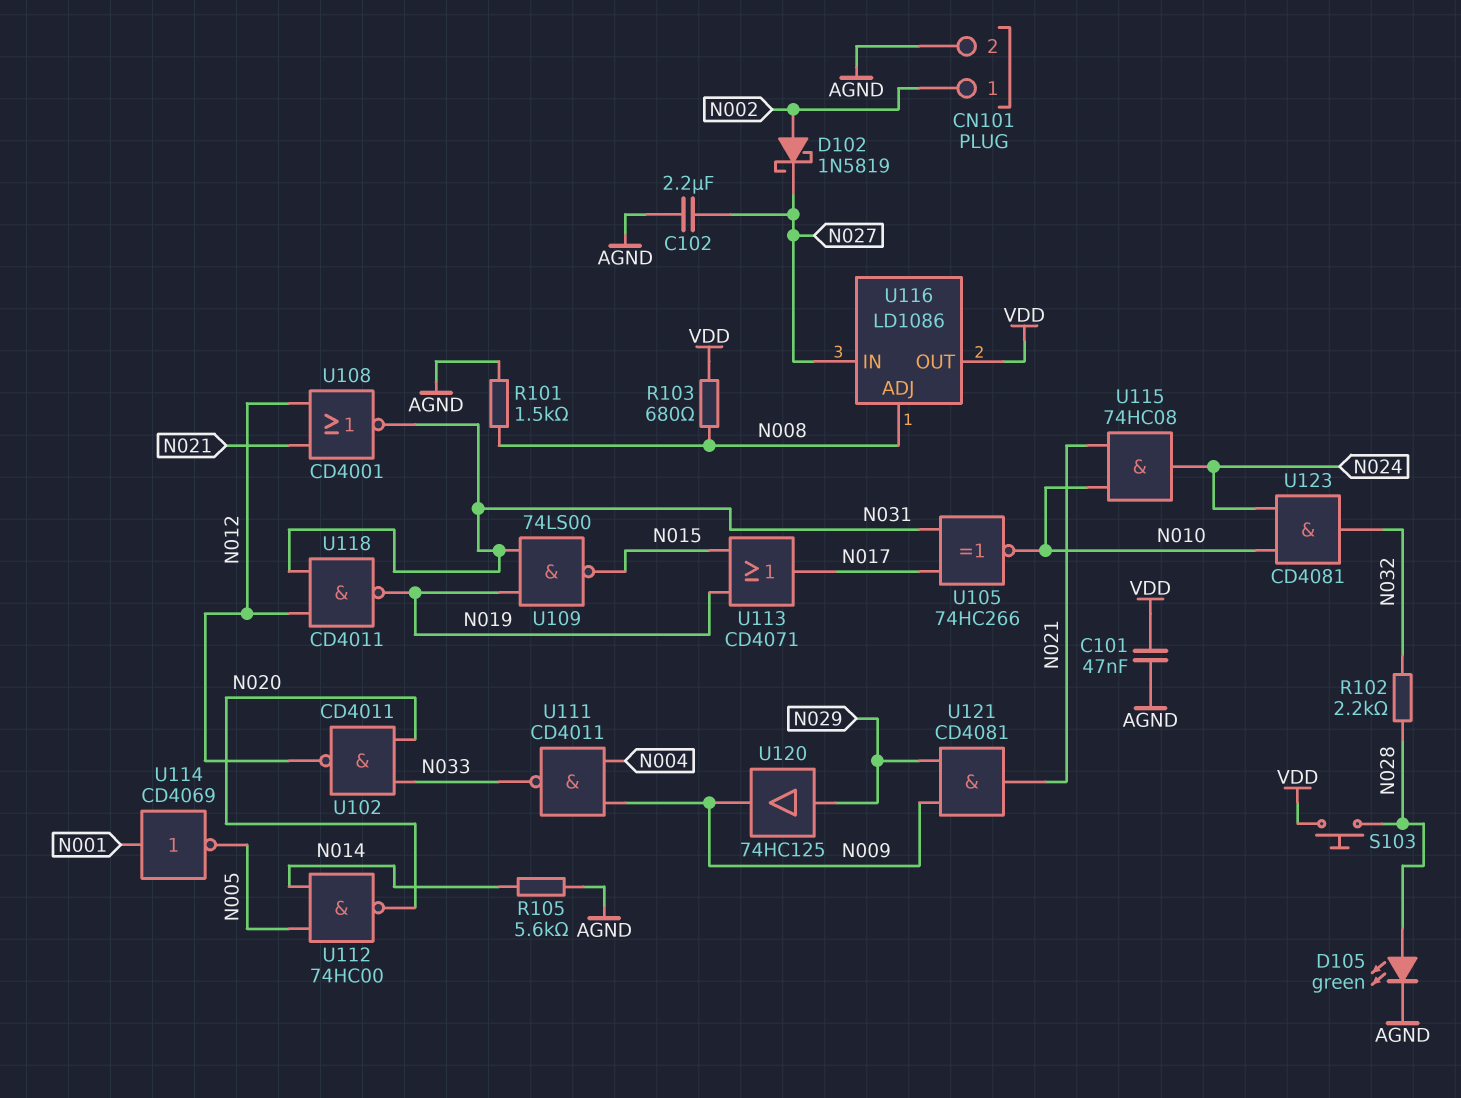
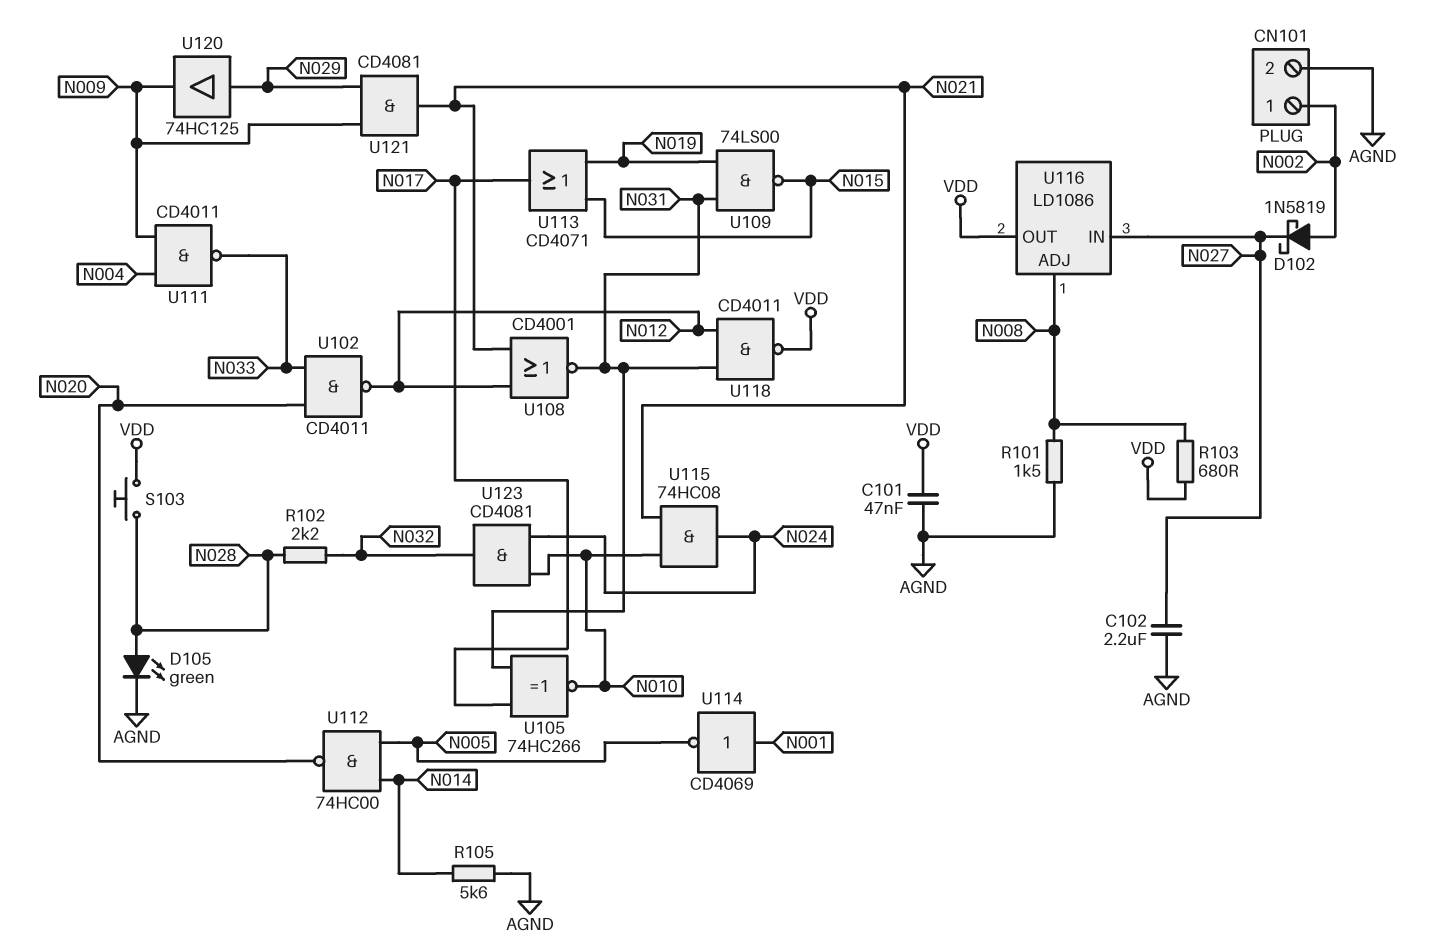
U118: NAND CD4011 (in N012, in N031, out N019) -> NAND CD4011 (in N012, in N031, out VDD)

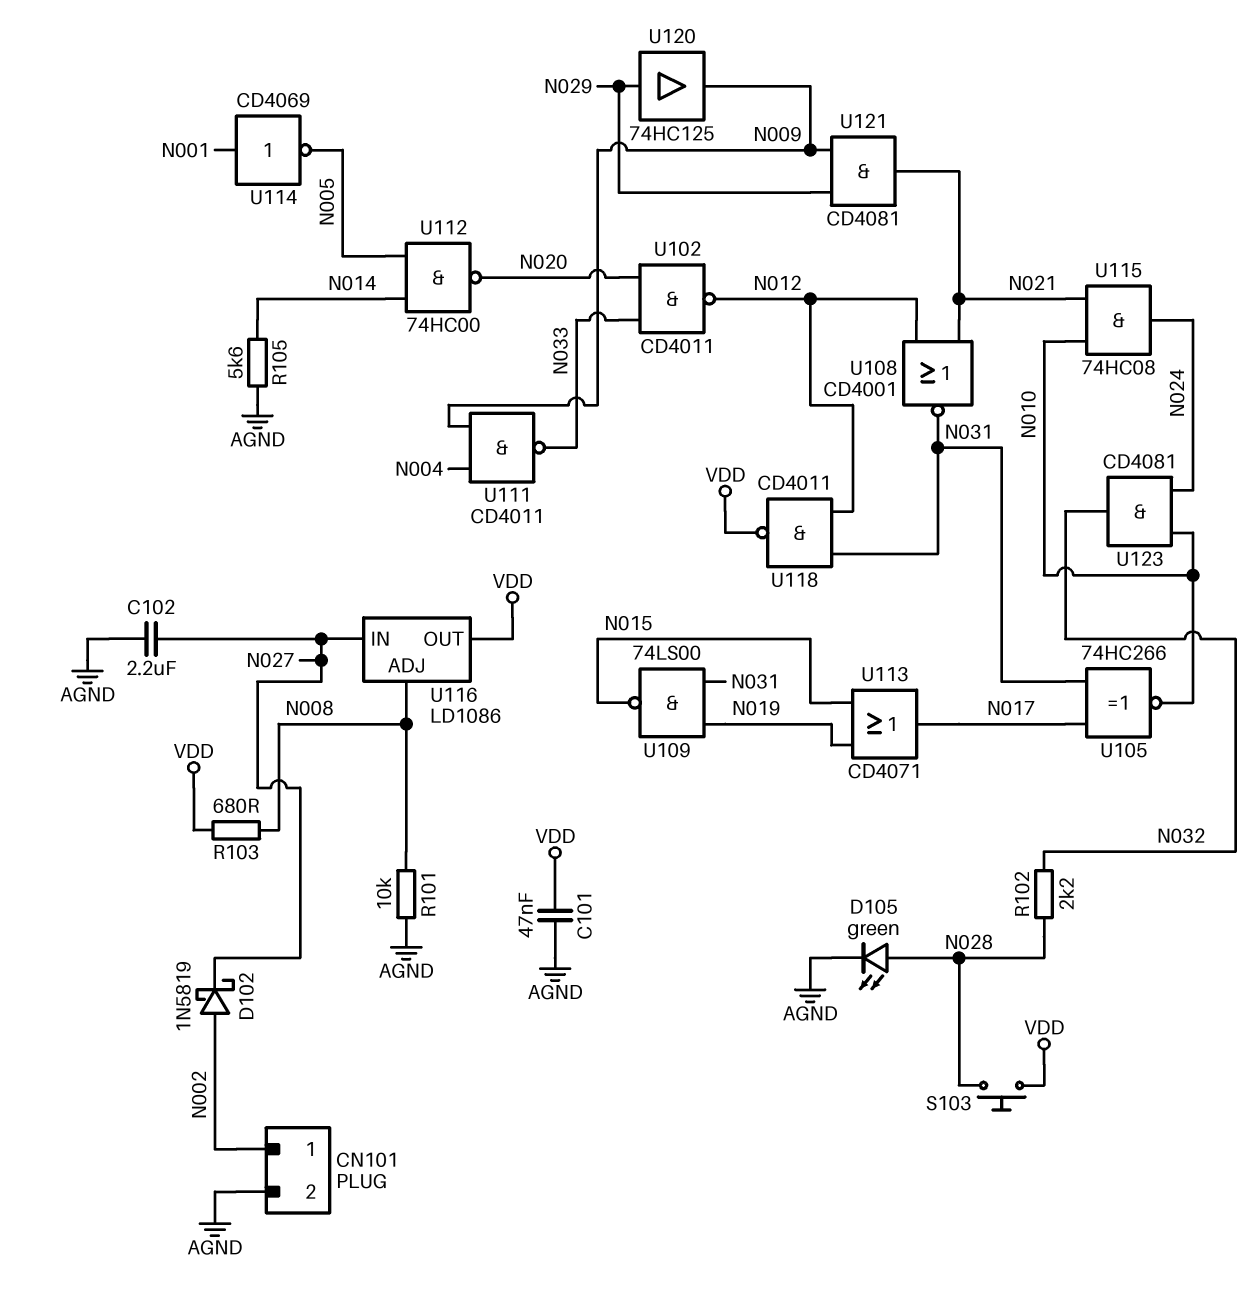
R101: 1.5k (AGND, N008) -> 10k (AGND, N008)

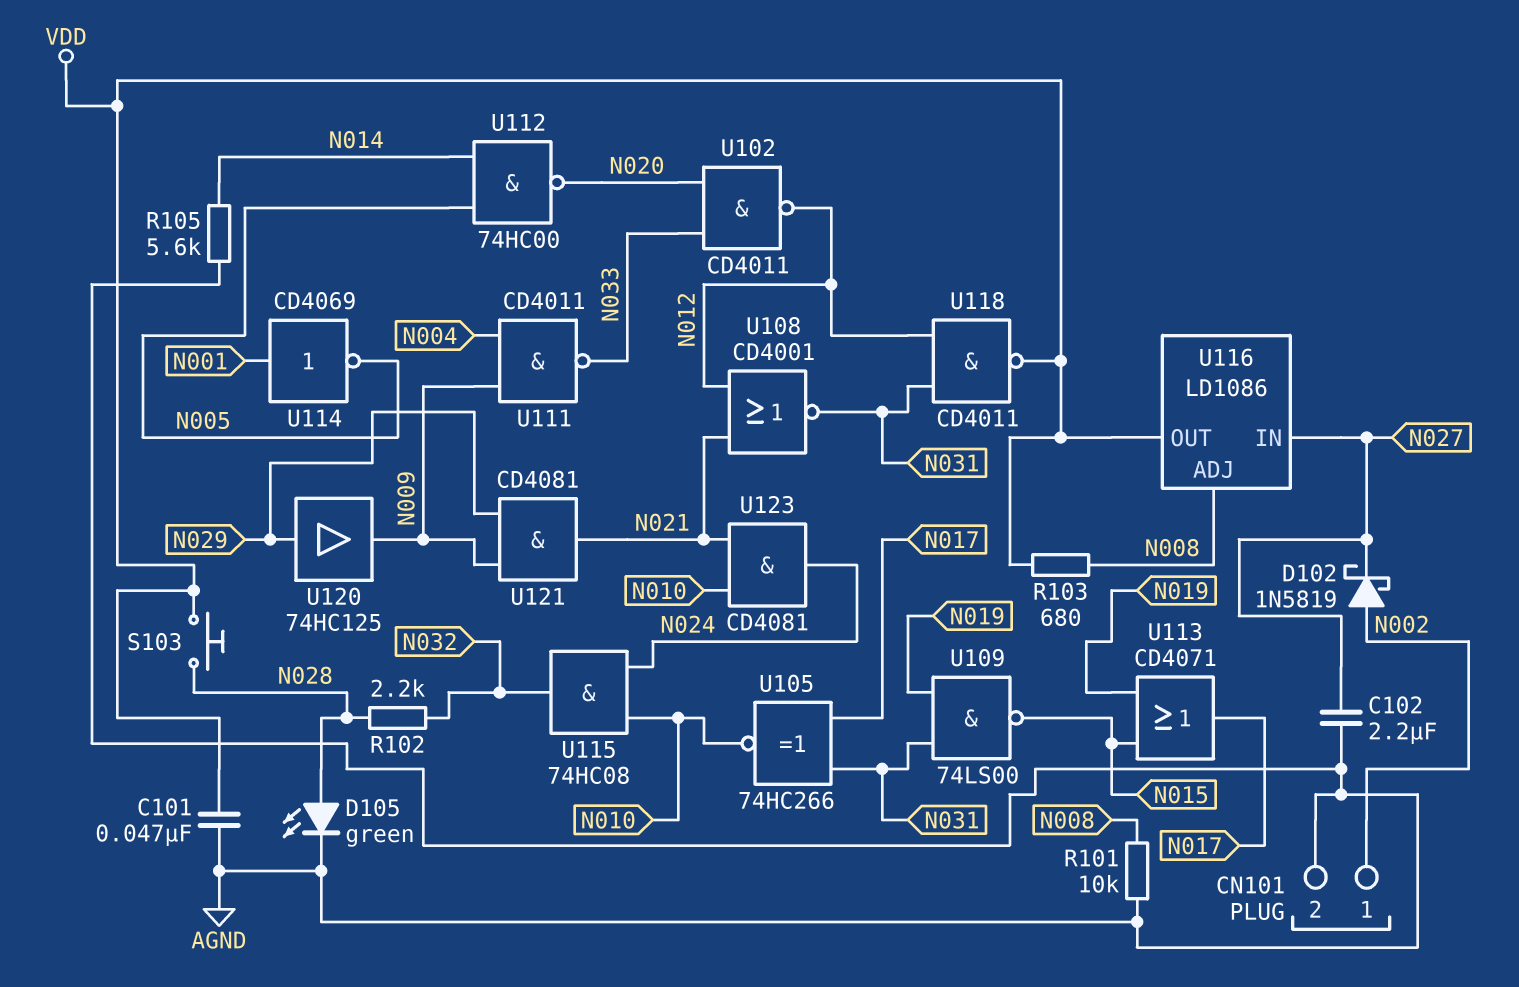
U115: AND 74HC08 (in N010, in N021, out N024) -> AND 74HC08 (in N010, in N024, out N032)
U123: AND CD4081 (in N010, in N024, out N032) -> AND CD4081 (in N010, in N021, out N024)

